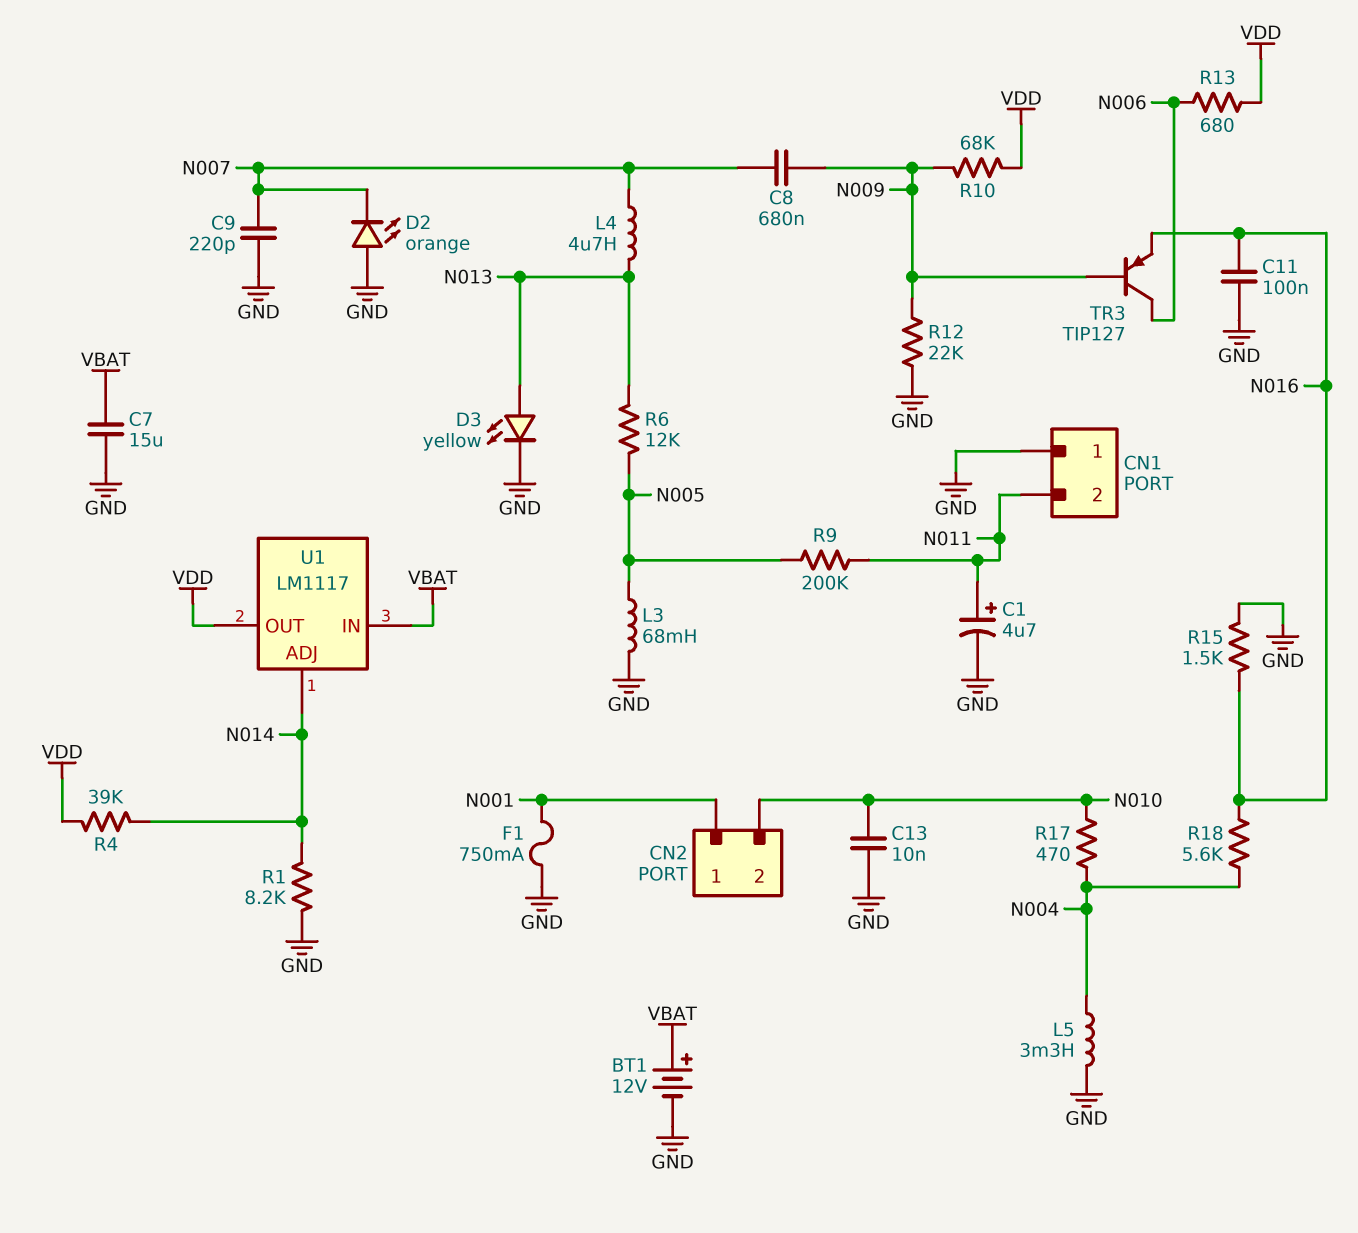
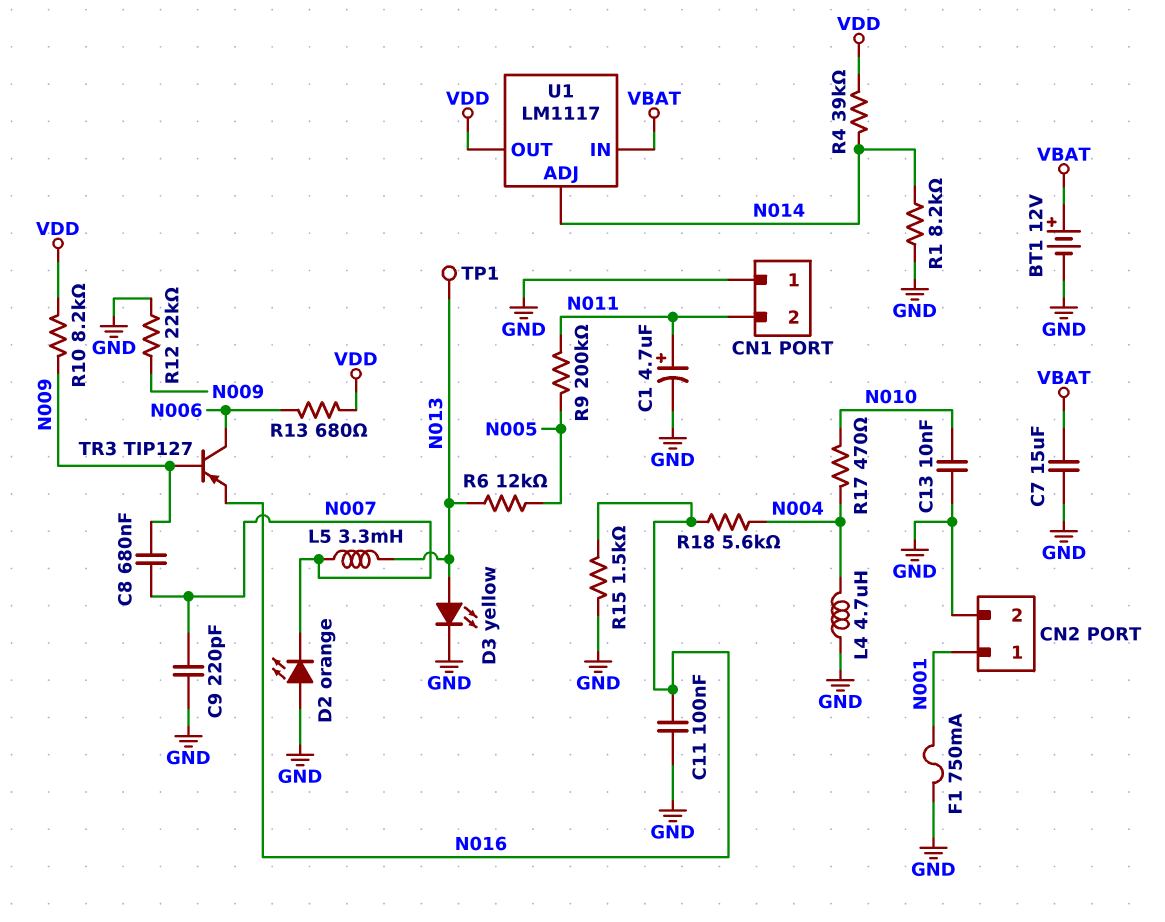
CN2 pin 2: N010 -> GND
L3: 68mH (GND, N005) -> none
L4: 4.7uH (N007, N013) -> 4.7uH (GND, N004)
L5: 3.3mH (GND, N004) -> 3.3mH (N007, N013)
R10: 68k (N009, VDD) -> 8.2k (N009, VDD)
TP1: none -> test point (N013)

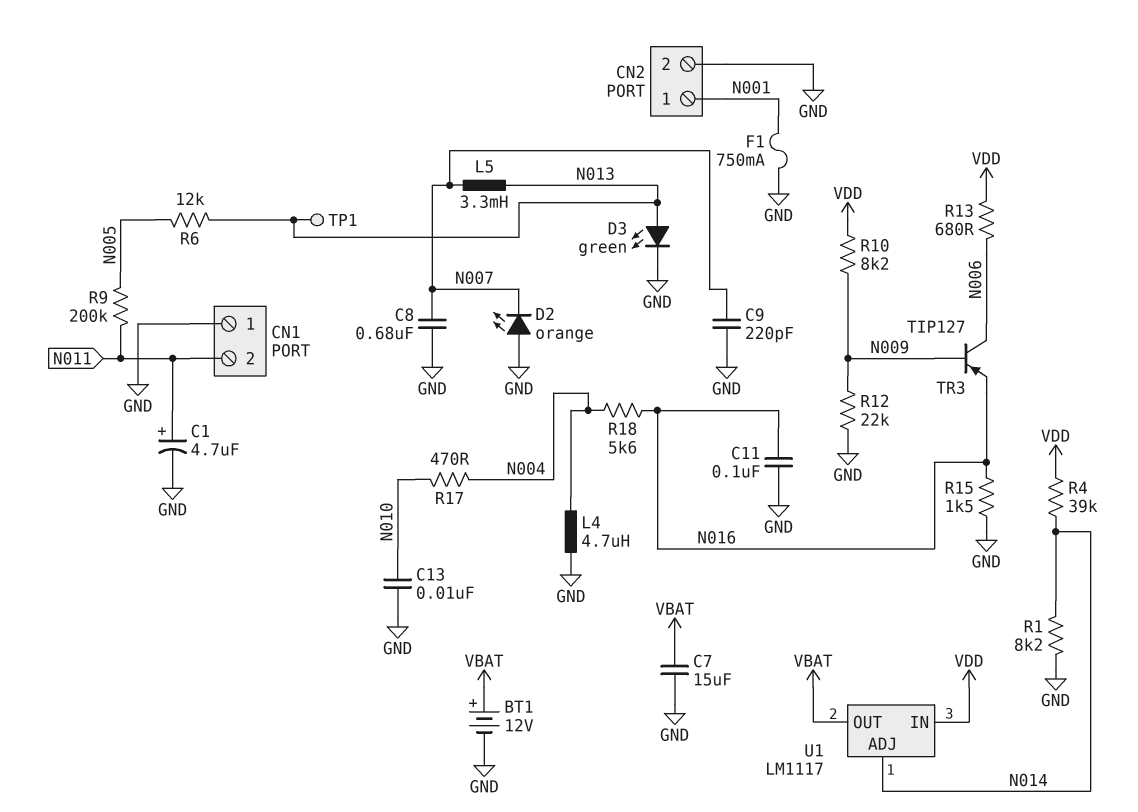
C8: 680nF (N007, N009) -> 680nF (GND, N007)
D3: LED yellow (A N013, K GND) -> LED green (A N013, K GND)
U1 pin IN: VBAT -> VDD
U1 pin OUT: VDD -> VBAT

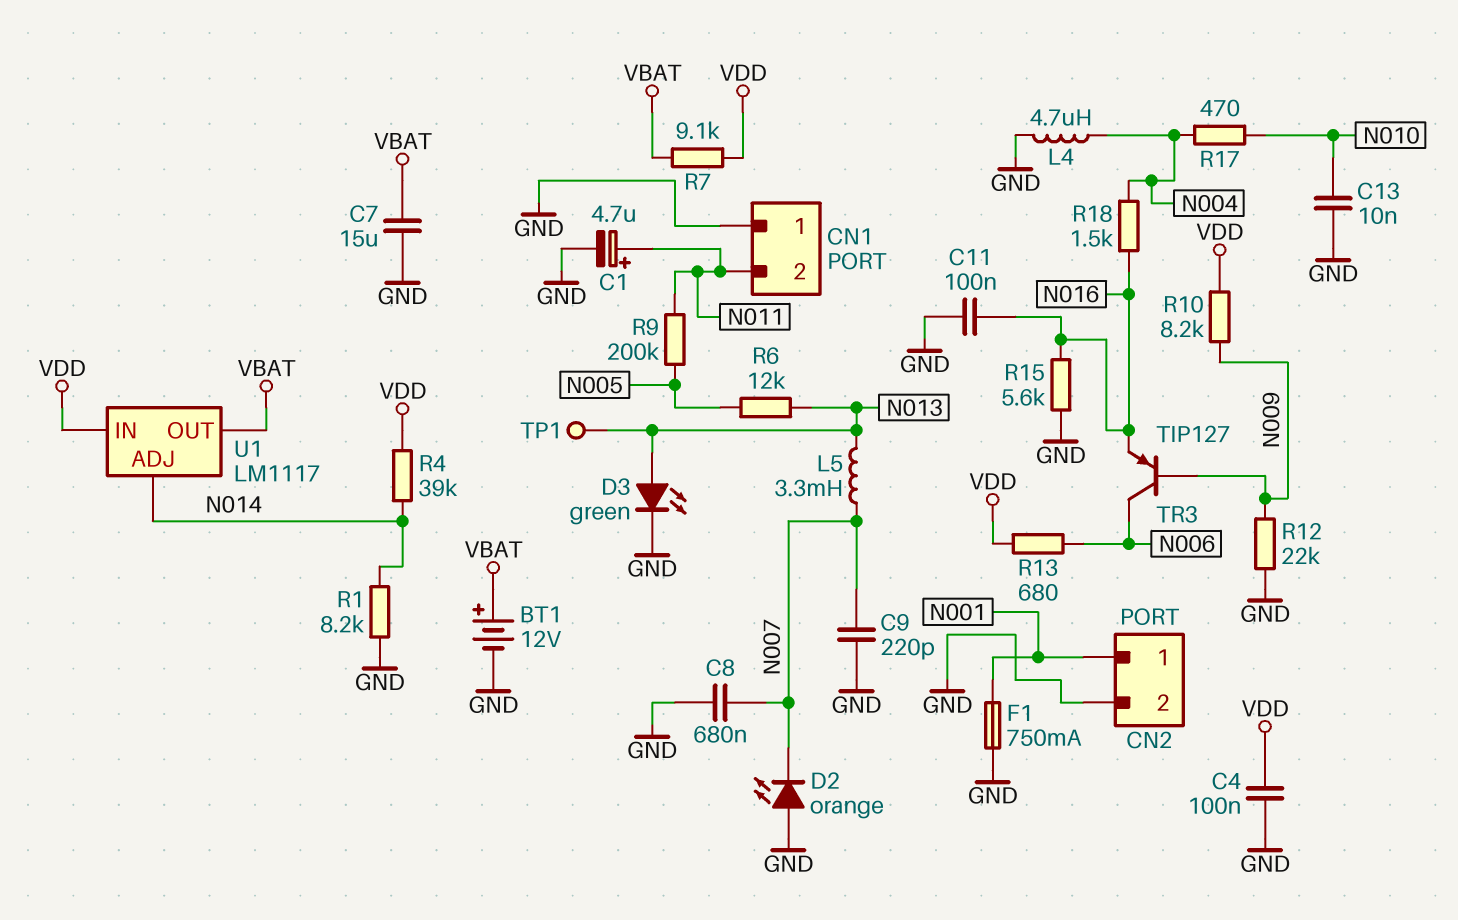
C4: none -> 100nF (GND, VDD)
R7: none -> 9.1k (VBAT, VDD)
R15: 1.5k (GND, N016) -> 5.6k (GND, N016)
R18: 5.6k (N004, N016) -> 1.5k (N004, N016)

